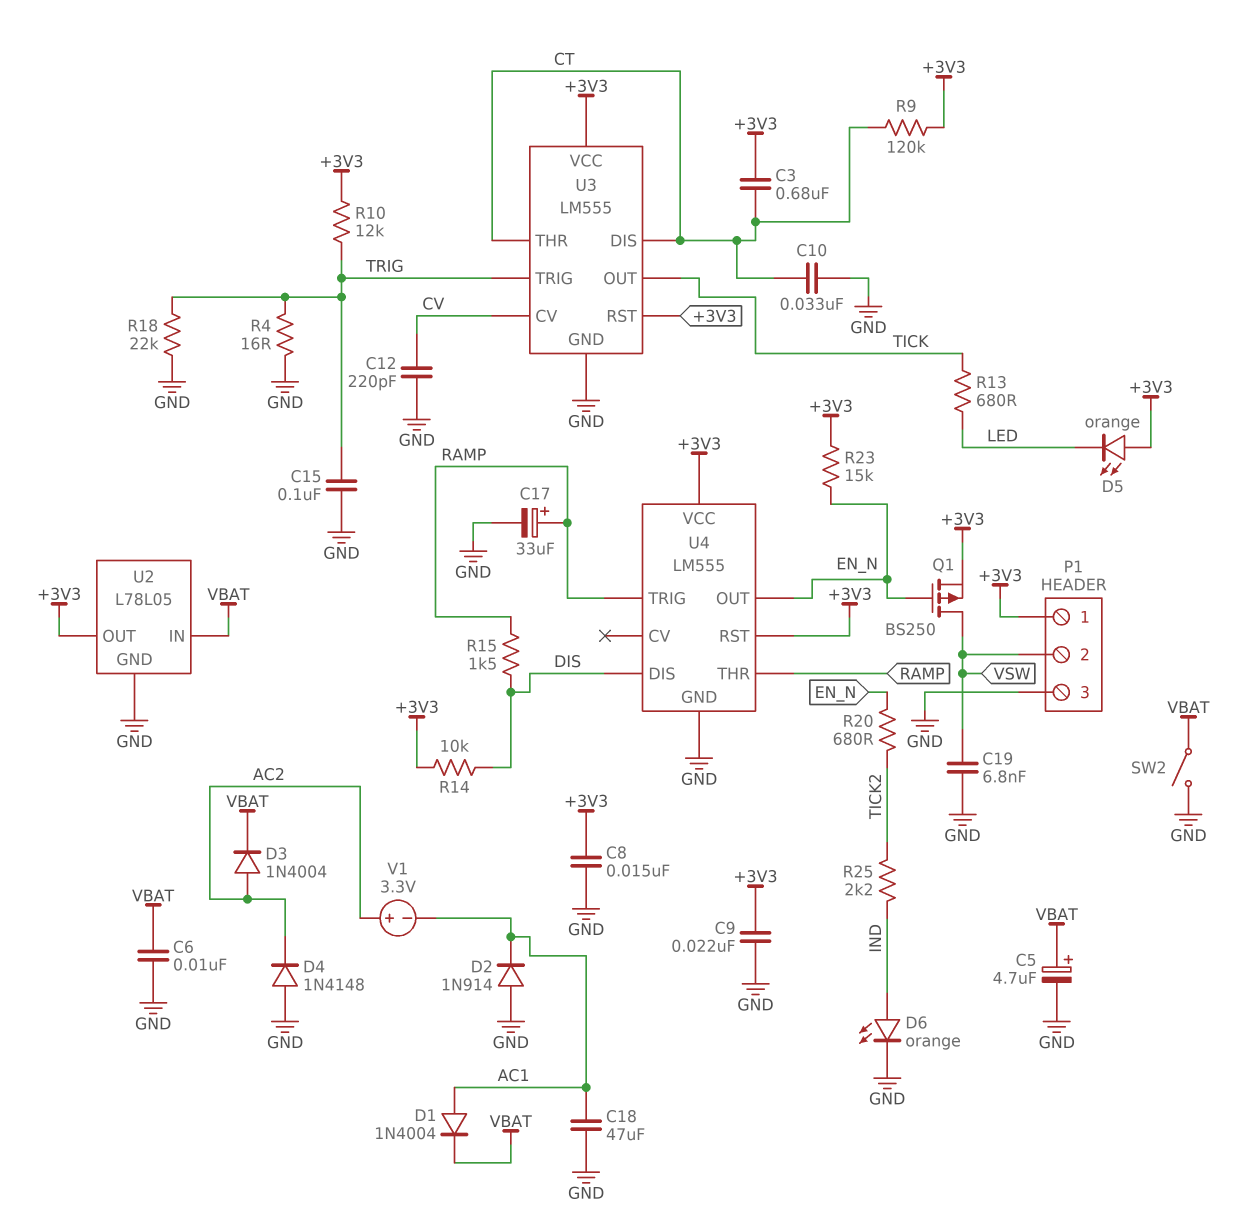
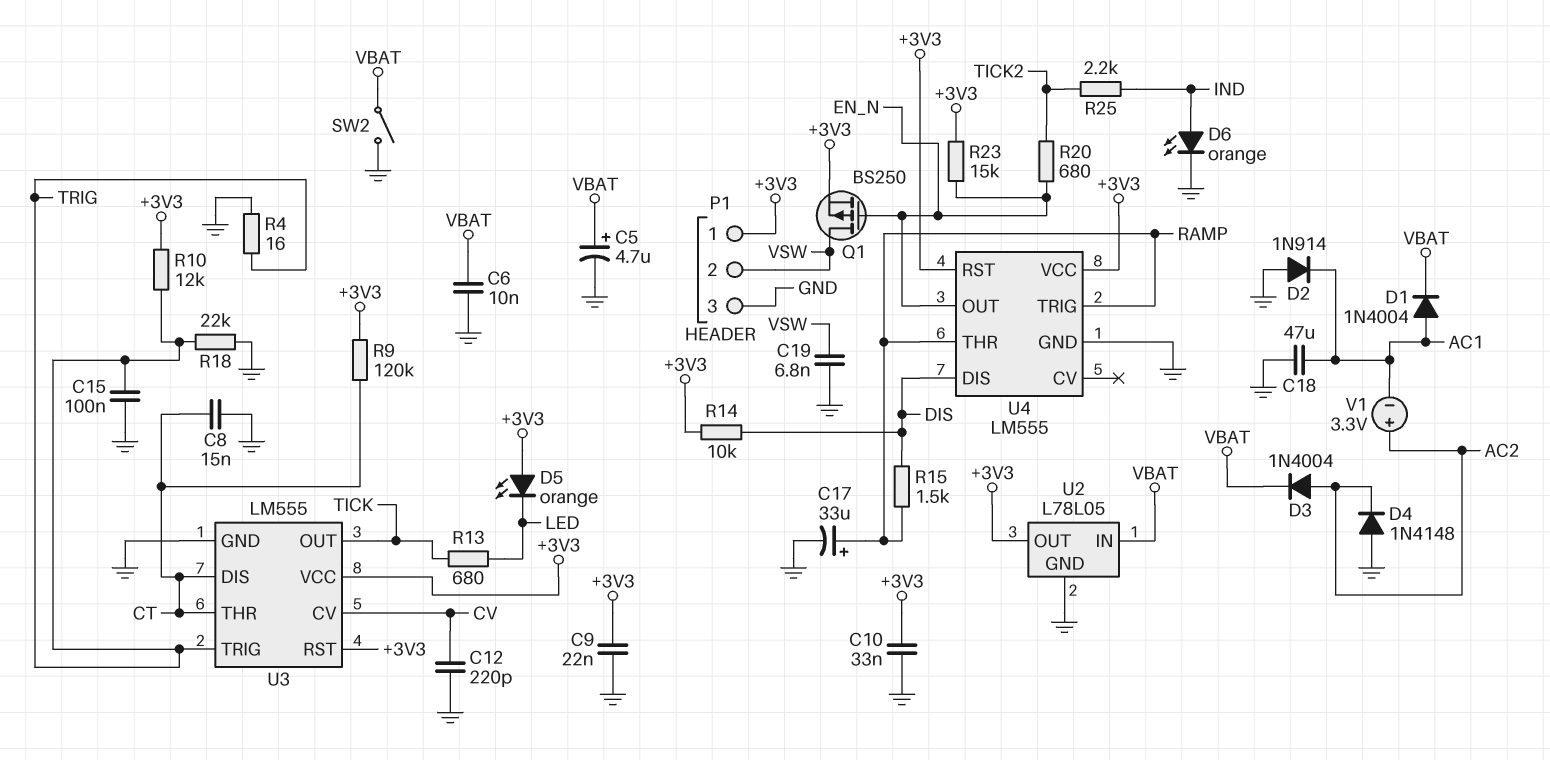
C3: 680nF (+3V3, CT) -> none
C8: 15nF (+3V3, GND) -> 15nF (CT, GND)
C10: 33nF (CT, GND) -> 33nF (+3V3, GND)

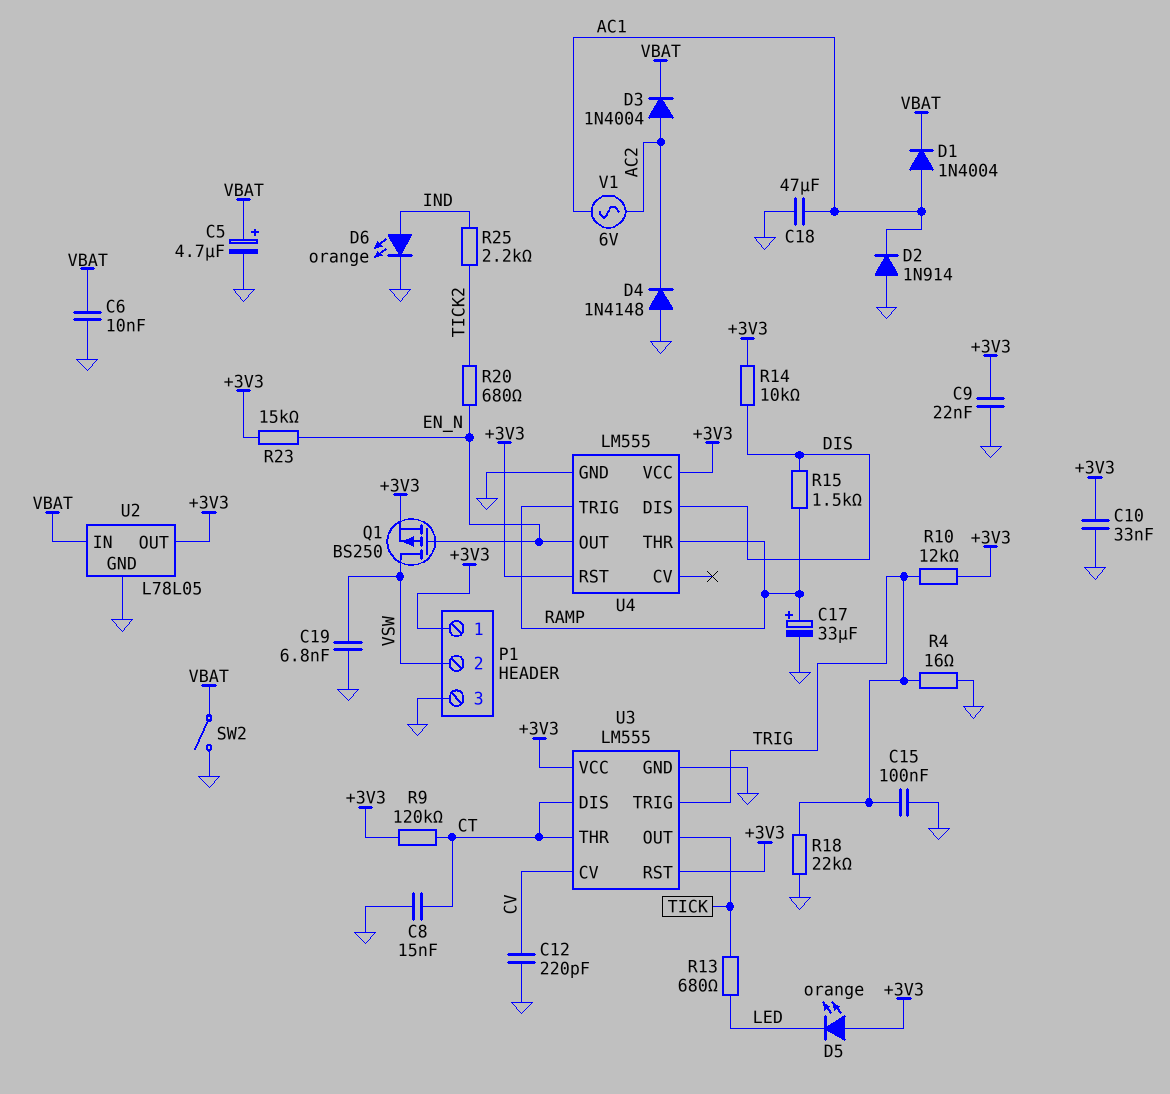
V1: 3.3V (plus AC2, minus AC1) -> AC 6V (AC1, AC2)

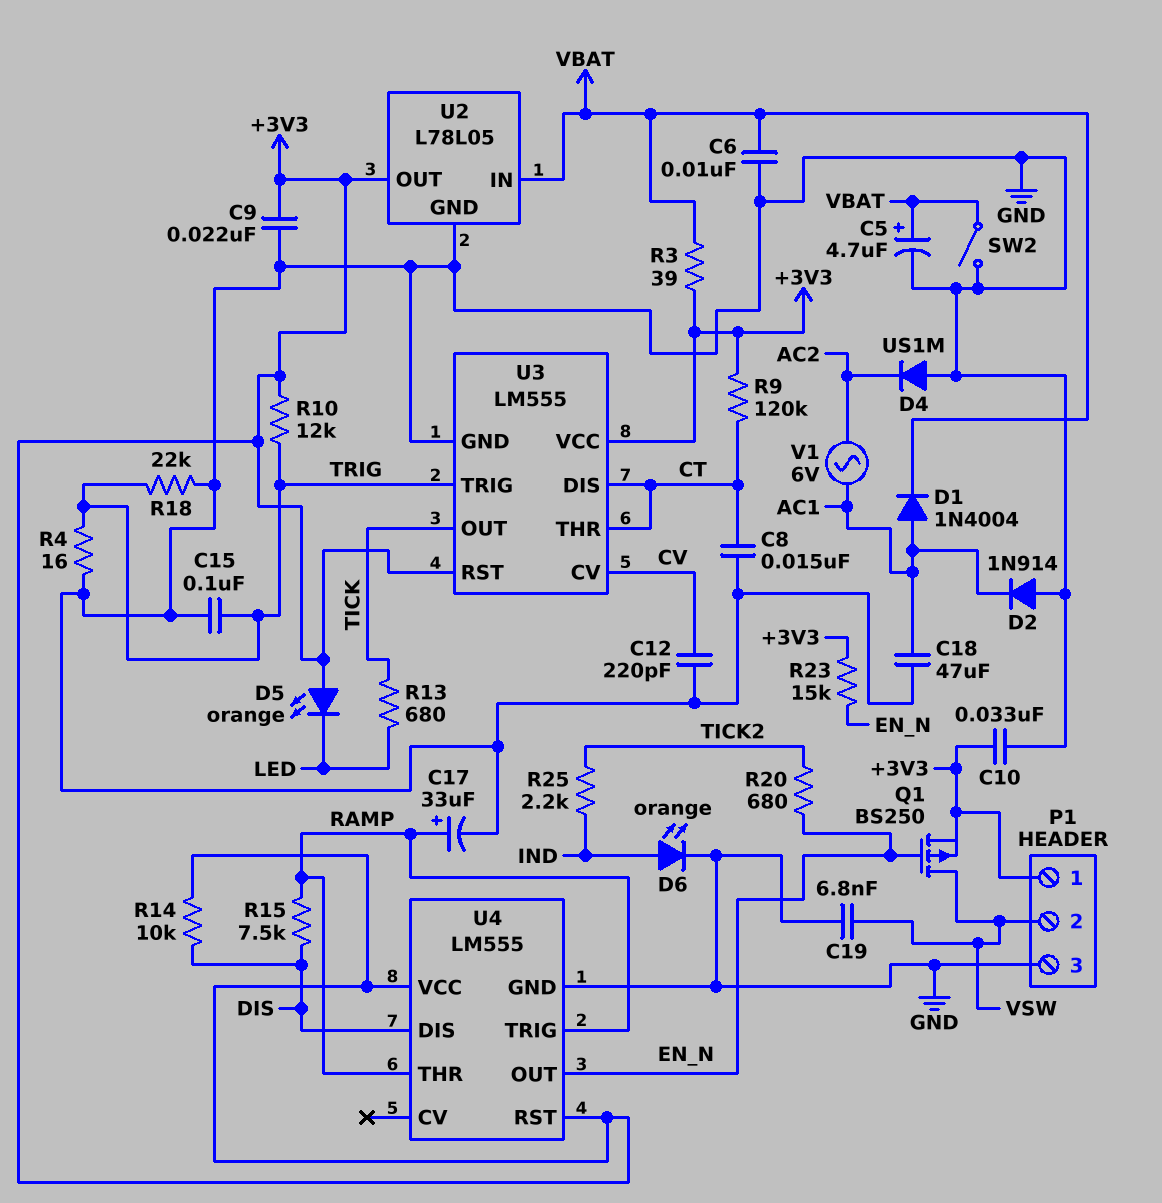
D3: diode 1N4004 (A AC2, K VBAT) -> none
D4: diode 1N4148 (A GND, K AC2) -> diode US1M (A GND, K AC2)
R3: none -> 39 (+3V3, VBAT)
R15: 1.5k (DIS, RAMP) -> 7.5k (DIS, RAMP)

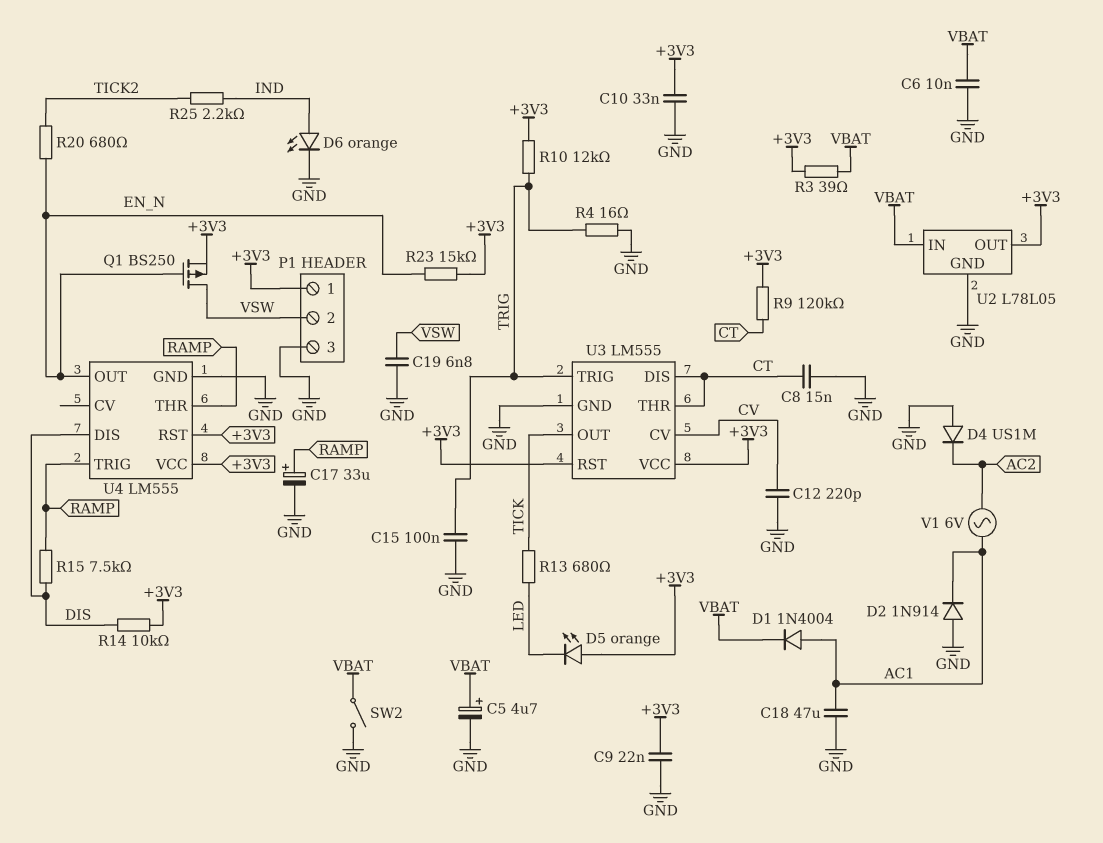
R18: 22k (GND, TRIG) -> none

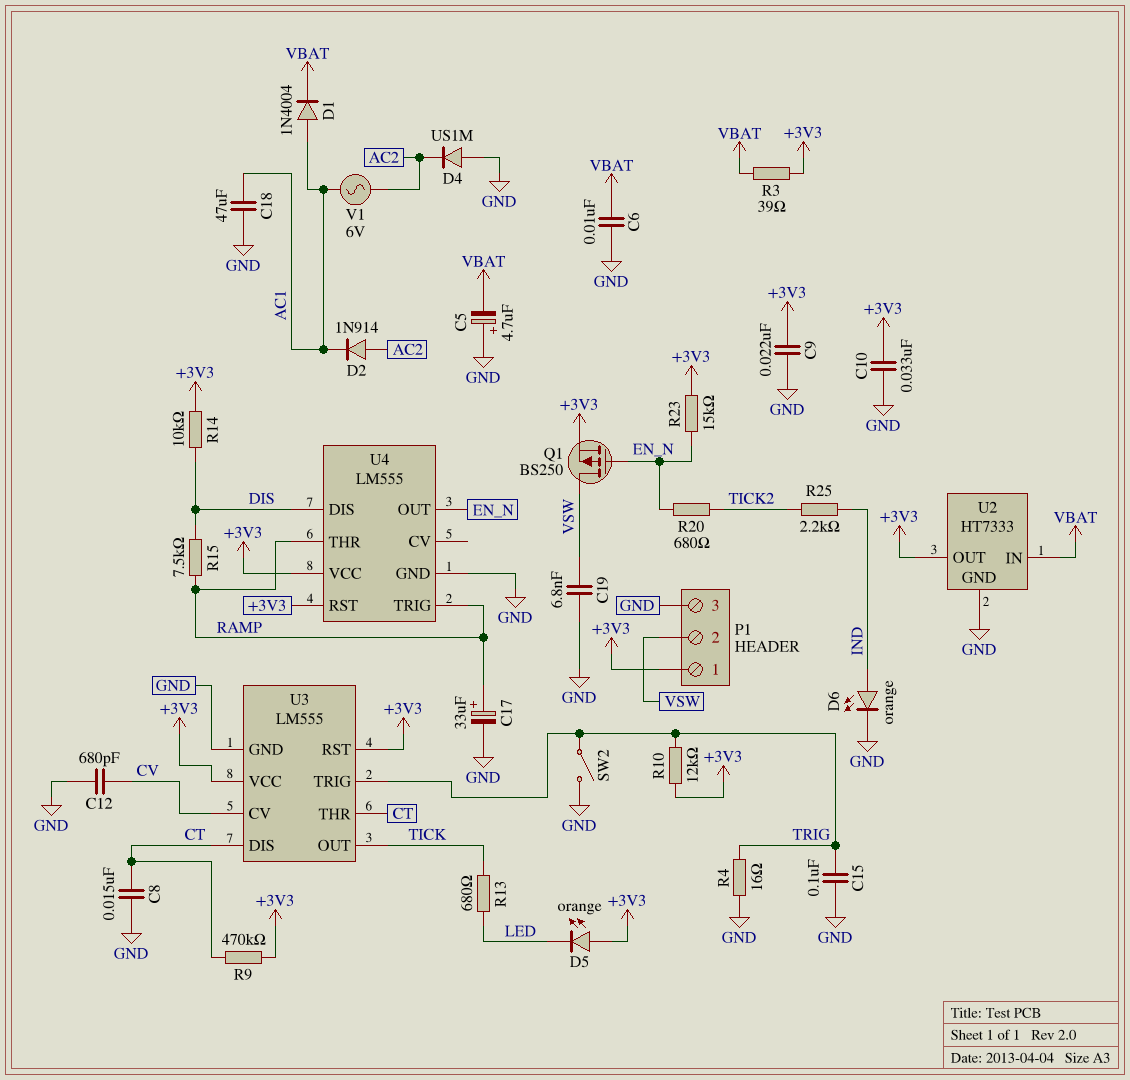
C5: 4.7uF (plus VBAT, minus GND) -> 4.7uF (plus GND, minus VBAT)
C12: 220pF (CV, GND) -> 680pF (CV, GND)
D2: diode 1N914 (A GND, K AC1) -> diode 1N914 (A AC2, K AC1)
R9: 120k (+3V3, CT) -> 470k (+3V3, CT)
SW2: switch (GND, VBAT) -> switch (GND, TRIG)
U2: L78L05 -> HT7333

